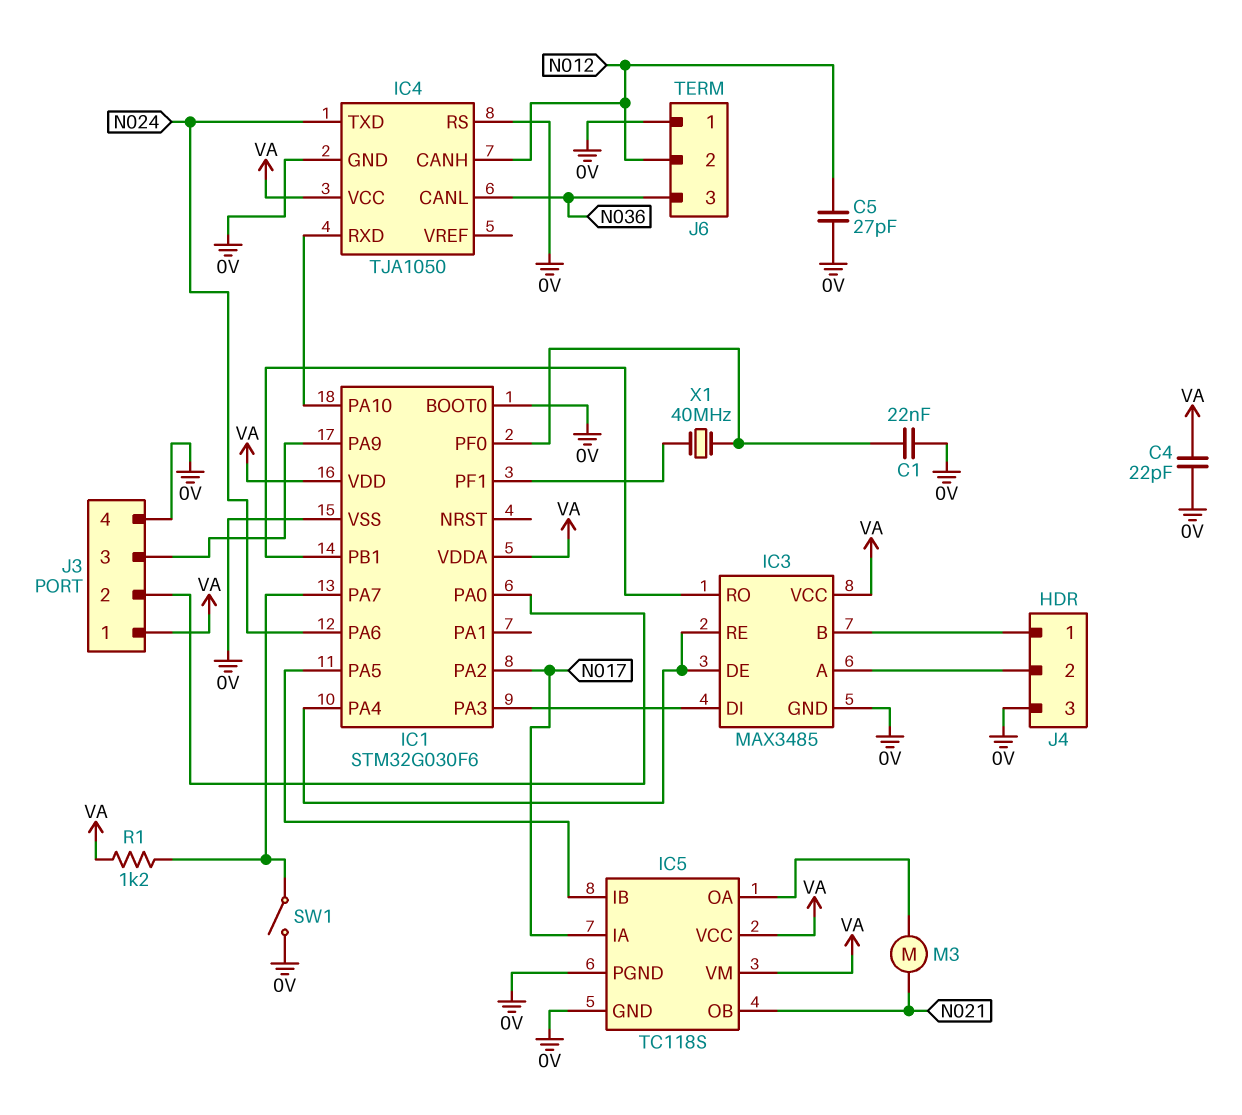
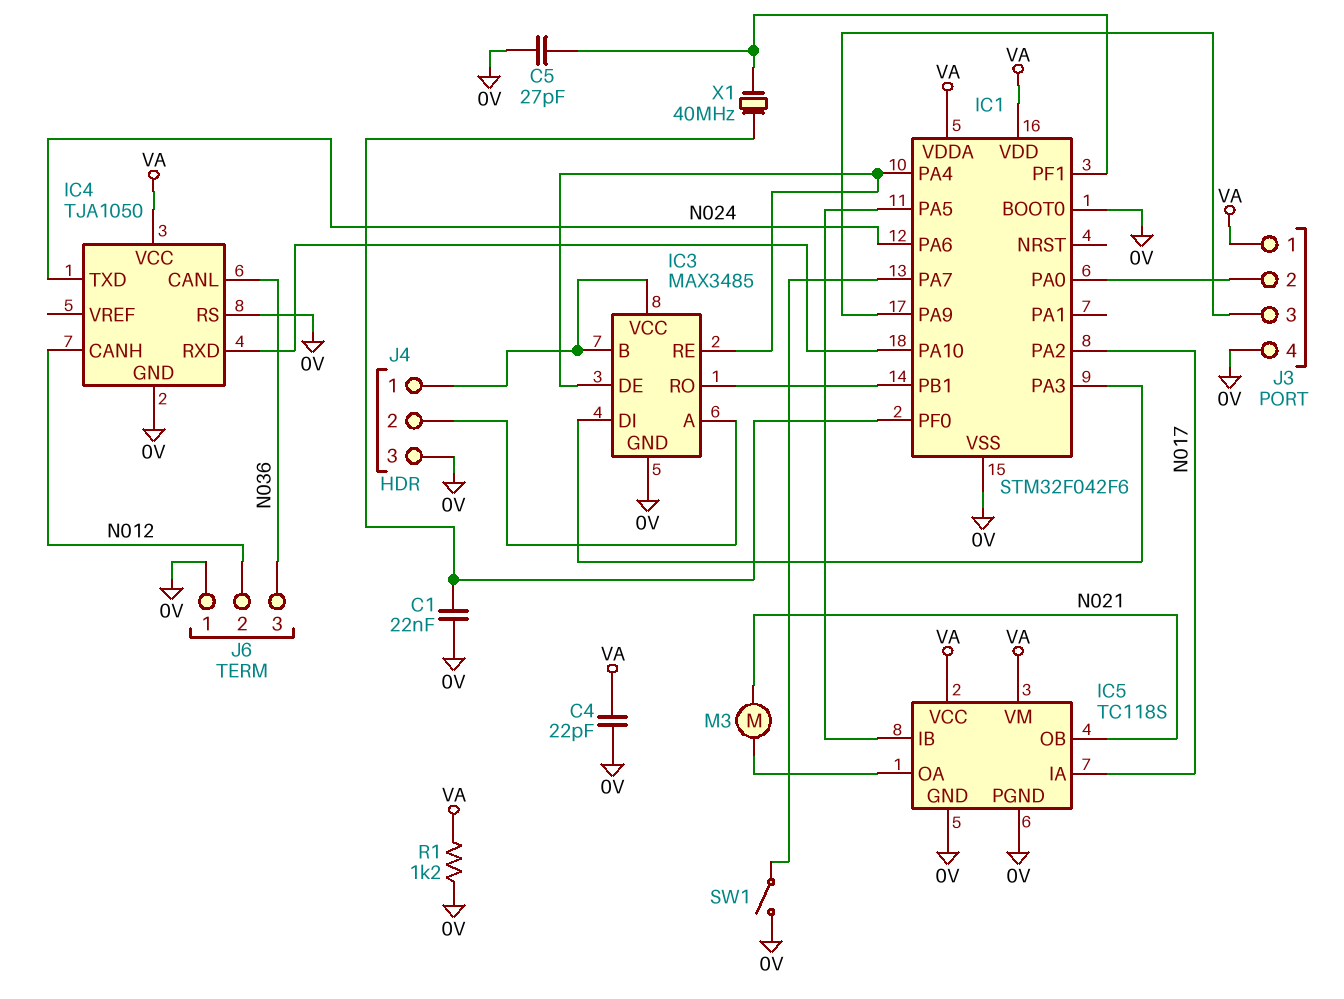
C5: 27pF (0V, N012) -> 27pF (0V, IC1/PF1)
IC1: STM32G030F6 -> STM32F042F6
IC3 pin VCC: VA -> IC3/B
R1: 1.2k (IC1/PA7, VA) -> 1.2k (0V, VA)

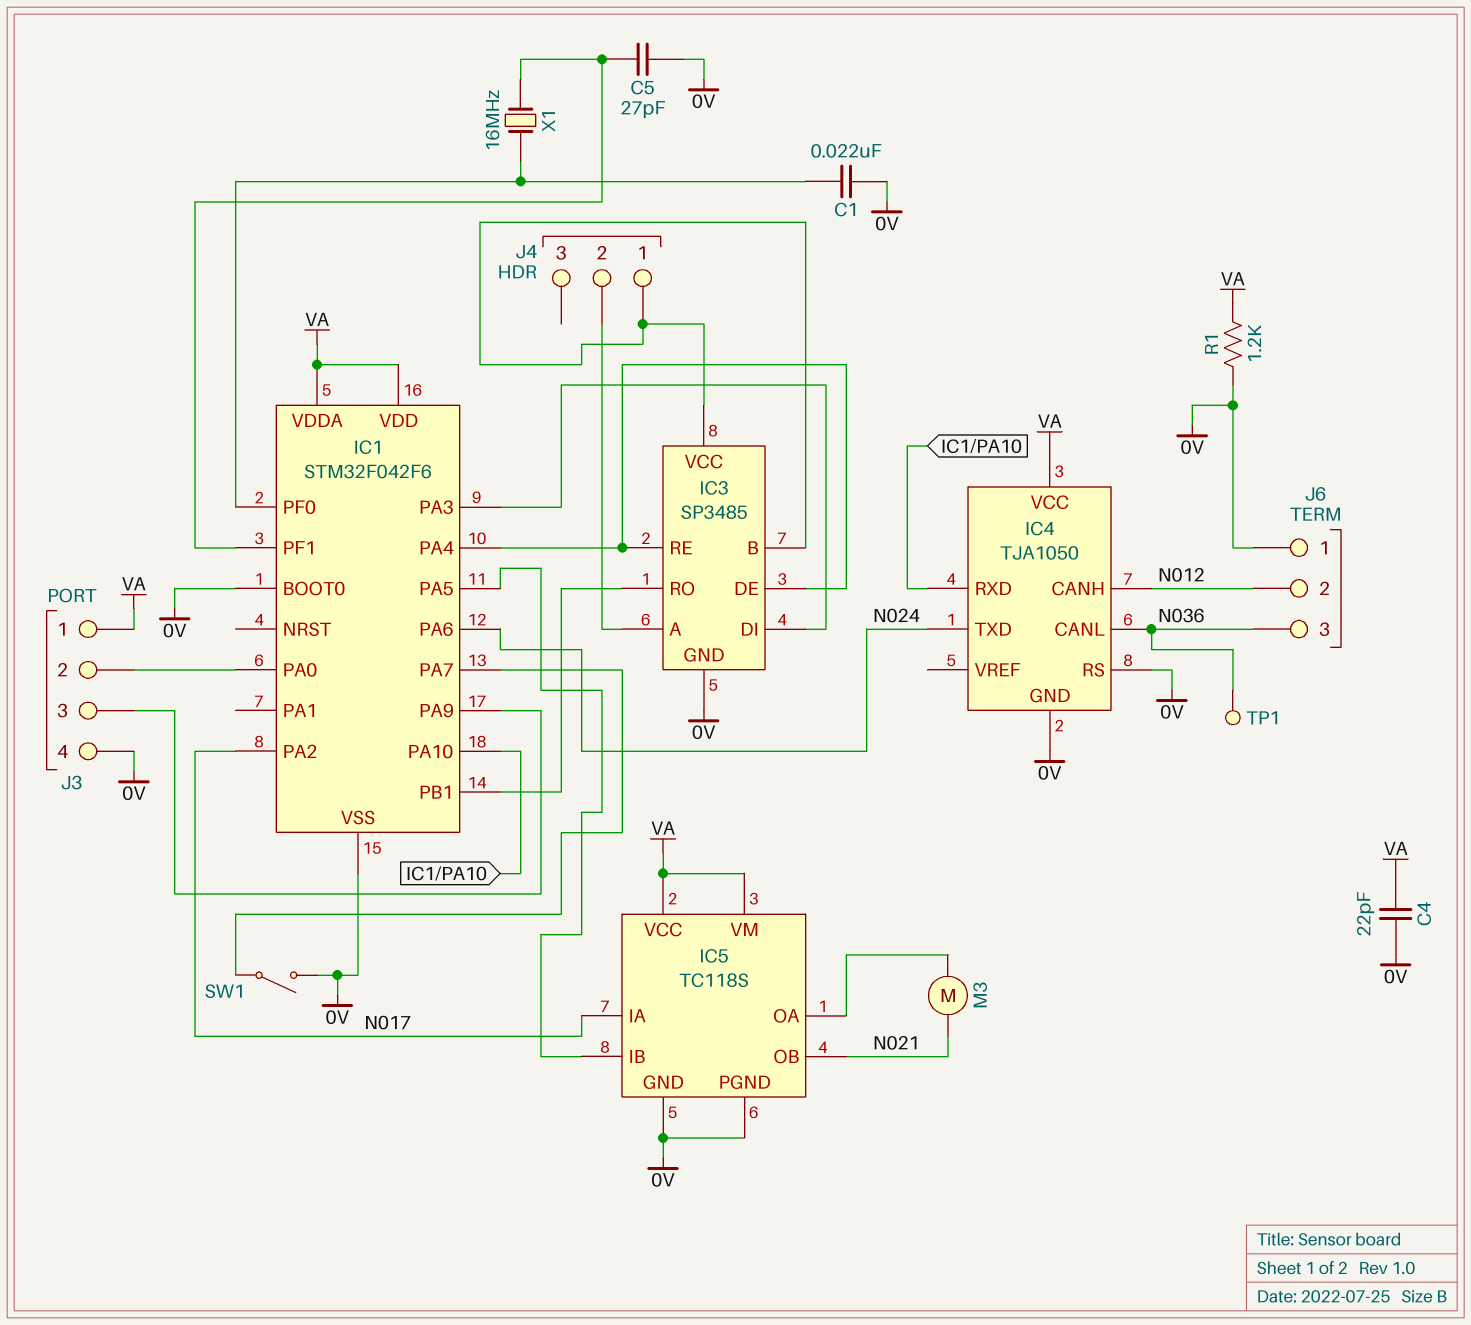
IC3: MAX3485 -> SP3485
J4 pin 3: 0V -> none
TP1: none -> test point (N036)
X1: 40MHz (IC1/PF0, IC1/PF1) -> 16MHz (IC1/PF0, IC1/PF1)

